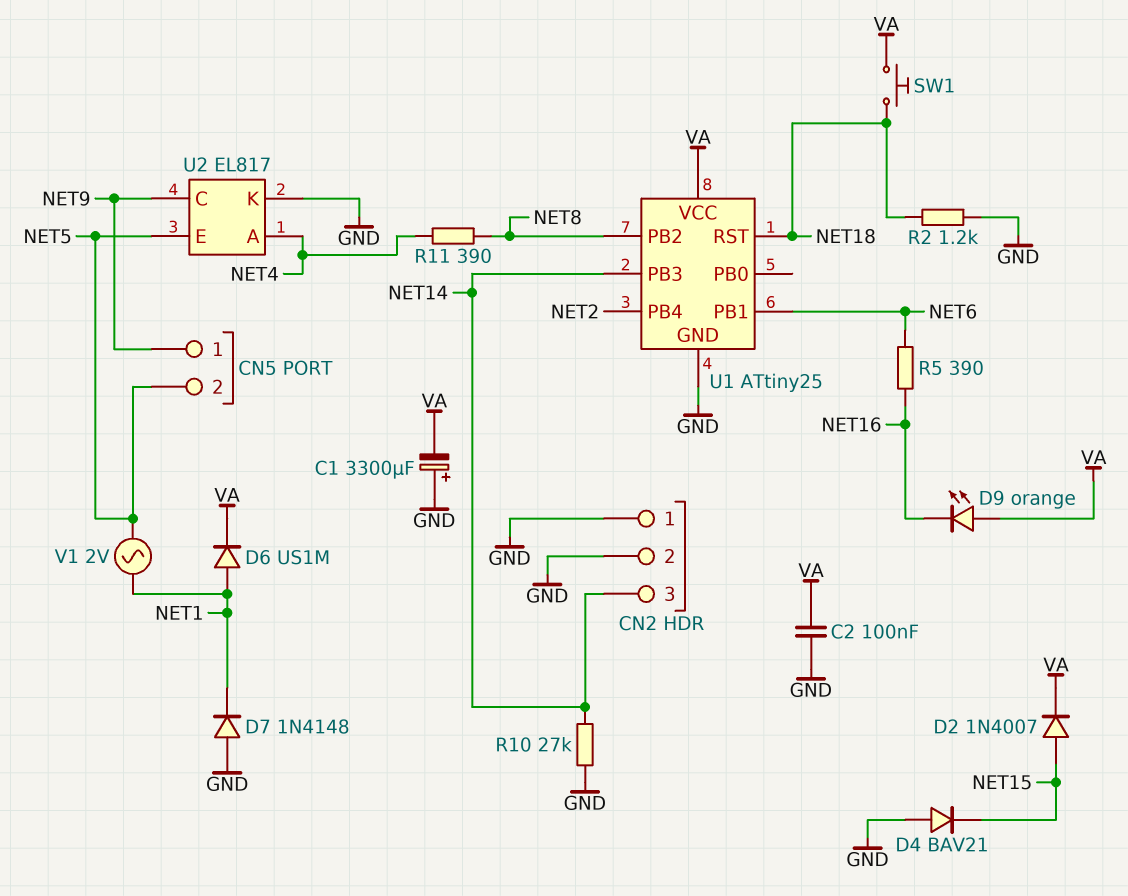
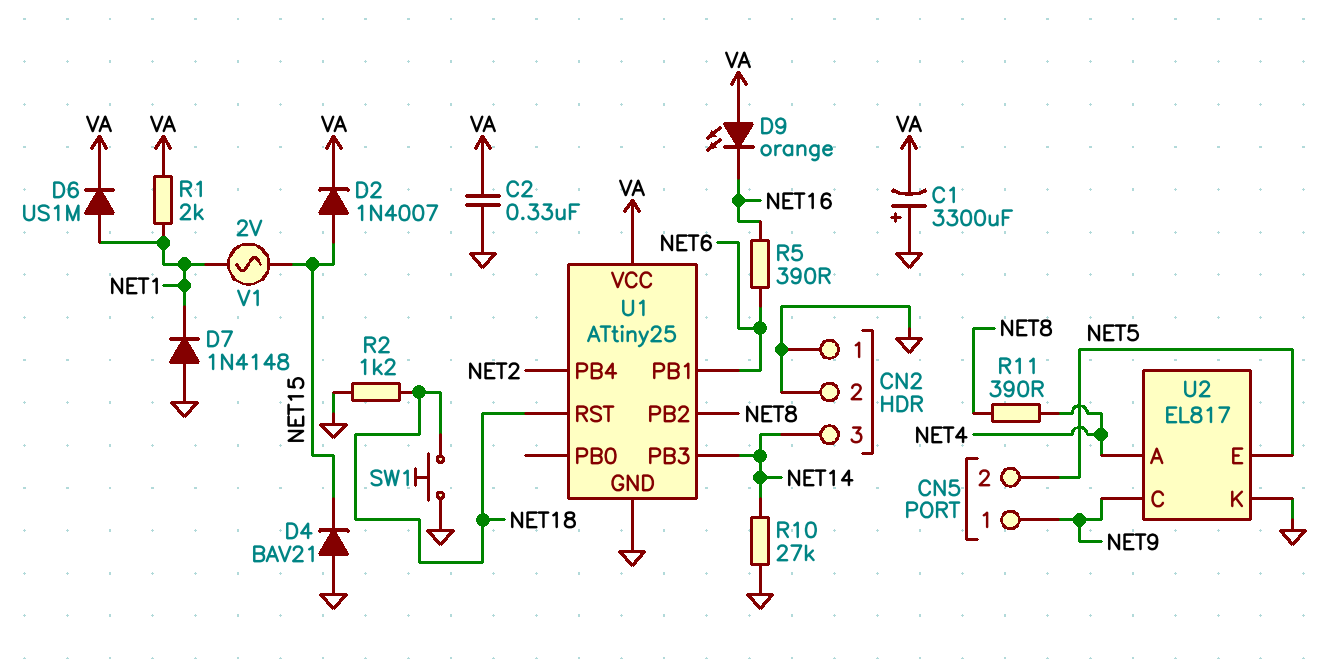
C2: 100nF (GND, VA) -> 330nF (GND, VA)
R1: none -> 2k (NET1, VA)
SW1: button (NET18, VA) -> button (GND, NET18)
V1: AC 2V (NET1, NET5) -> AC 2V (NET1, NET15)

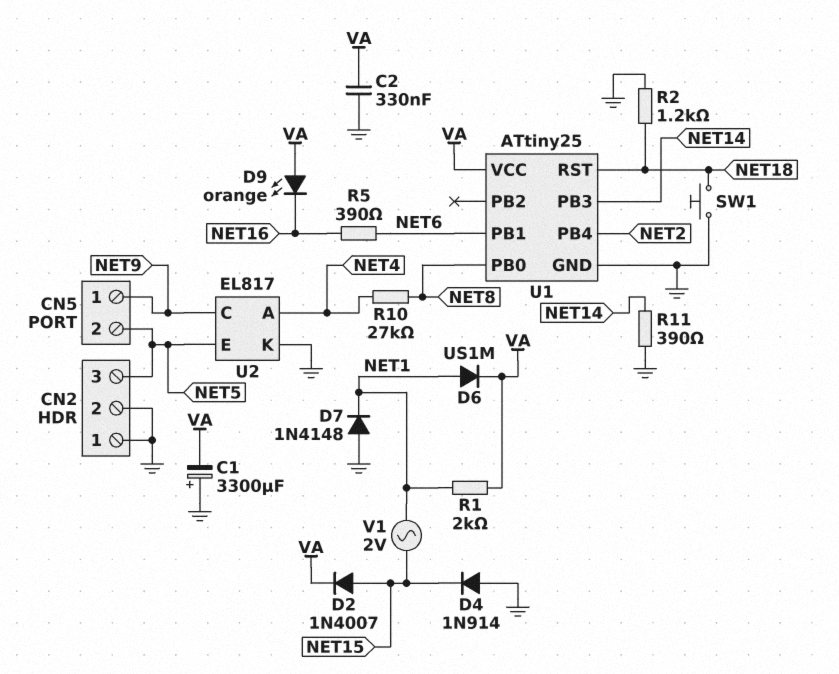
CN2 pin 3: NET14 -> NET5
D4: diode BAV21 (A GND, K NET15) -> diode 1N914 (A GND, K NET15)
R10: 27k (GND, NET14) -> 27k (NET4, NET8)
R11: 390 (NET4, NET8) -> 390 (GND, NET14)
U1 pin PB0: none -> NET8
U1 pin PB2: NET8 -> none

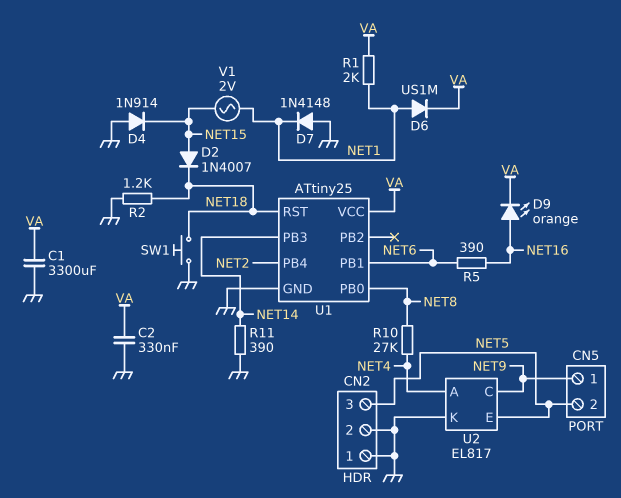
C1: 3300uF (plus GND, minus VA) -> 3300uF (GND, VA)
D2: diode 1N4007 (A NET15, K VA) -> diode 1N4007 (A NET15, K NET18)
D9: LED orange (A VA, K NET16) -> LED orange (A NET16, K VA)

